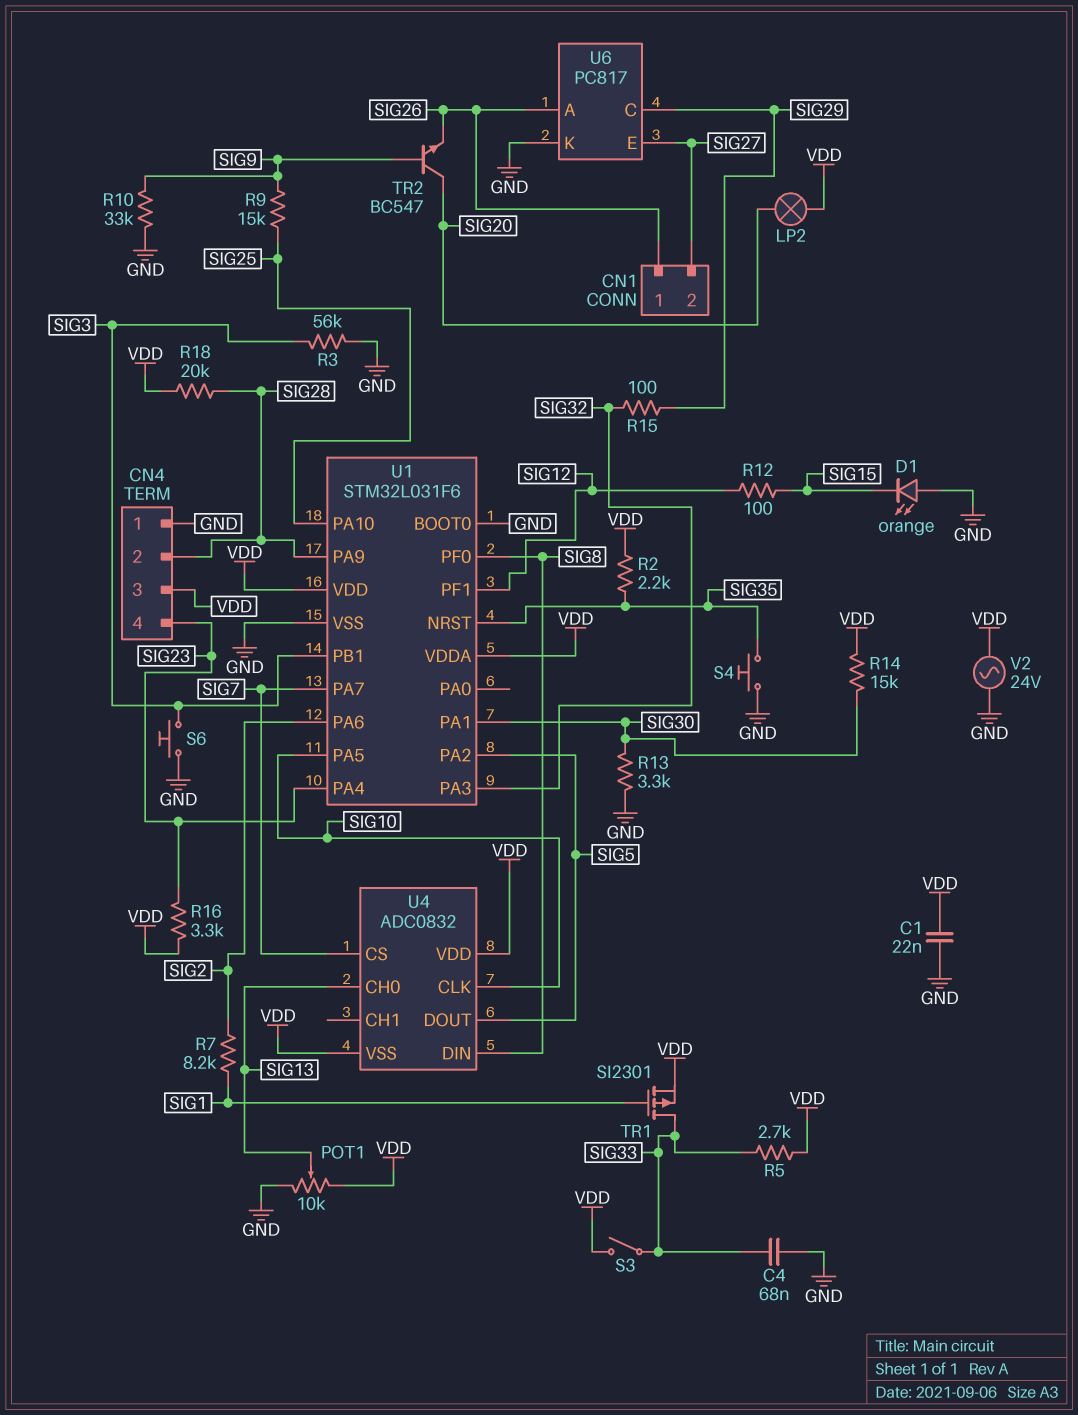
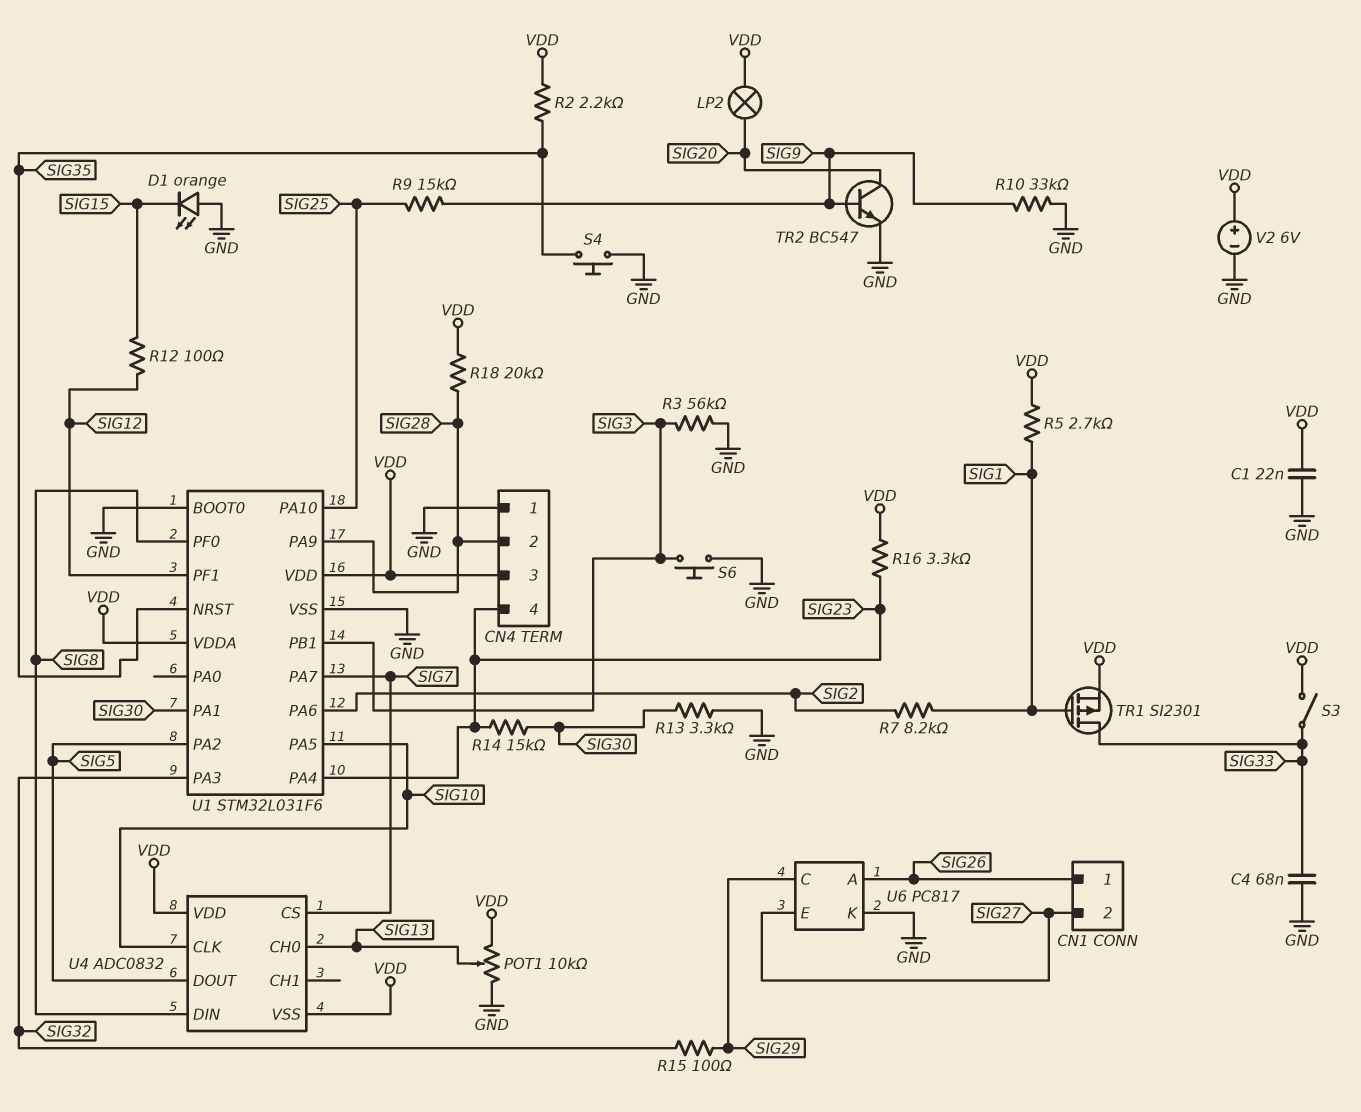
R5: 2.7k (SIG33, VDD) -> 2.7k (SIG1, VDD)
R14: 15k (SIG30, VDD) -> 15k (SIG23, SIG30)
TR2: NPN BC547 (B SIG9, C SIG20, E SIG26) -> NPN BC547 (B SIG9, C SIG20, E GND)
V2: AC 24V (GND, VDD) -> 6V (plus VDD, minus GND)

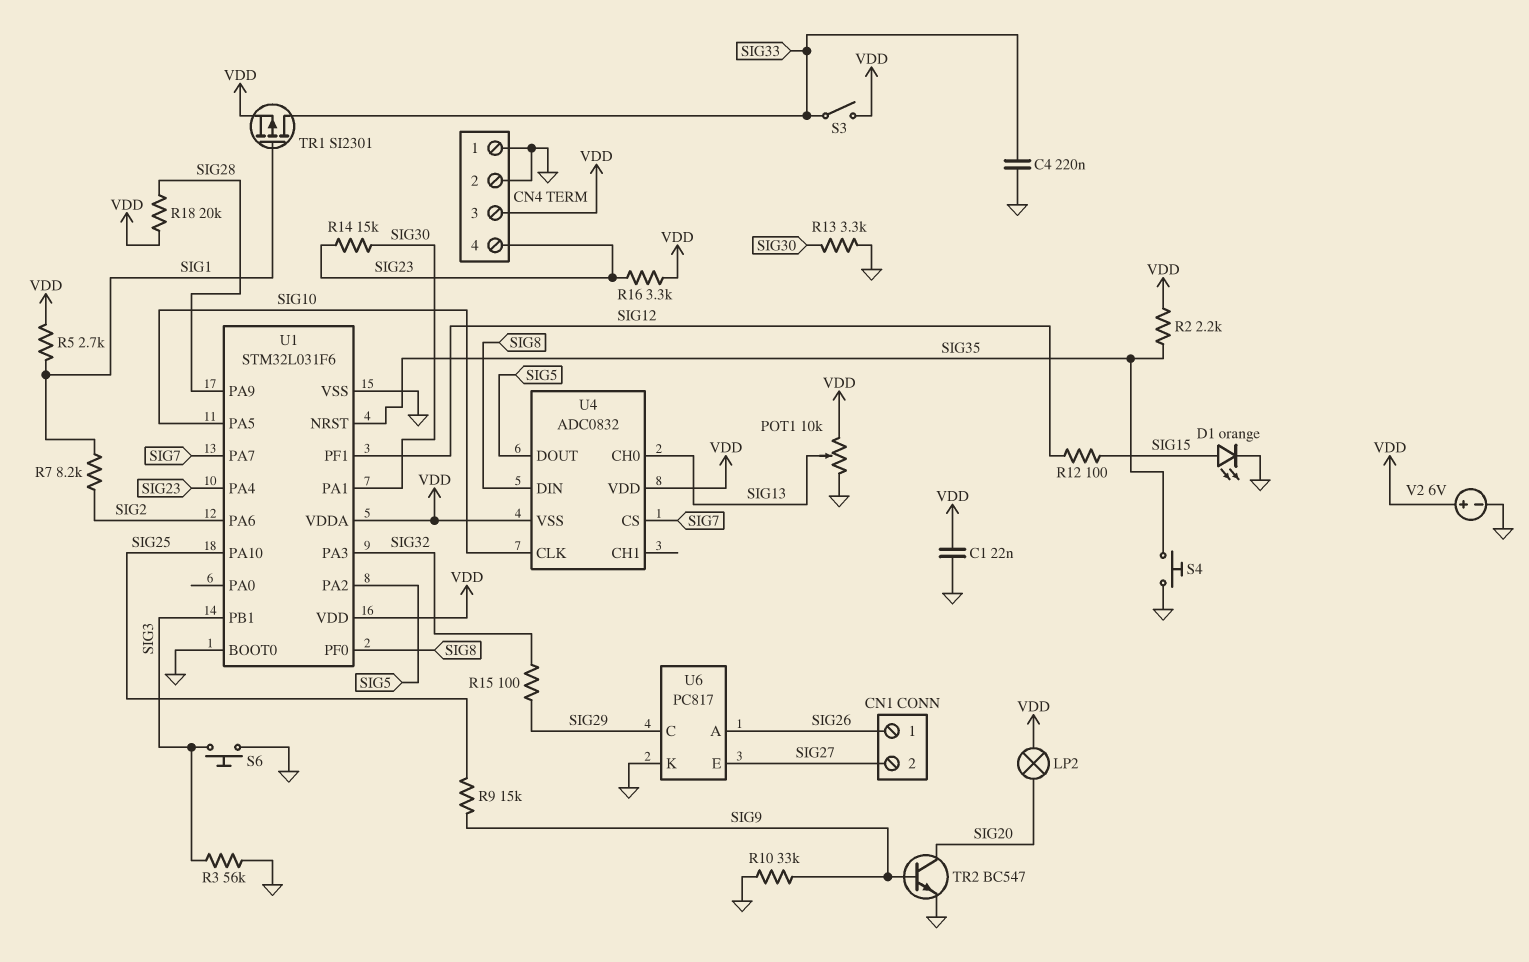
C4: 68nF (GND, SIG33) -> 220nF (GND, SIG33)
CN4 pin 2: SIG28 -> GND
D1: LED orange (A GND, K SIG15) -> LED orange (A SIG15, K GND)

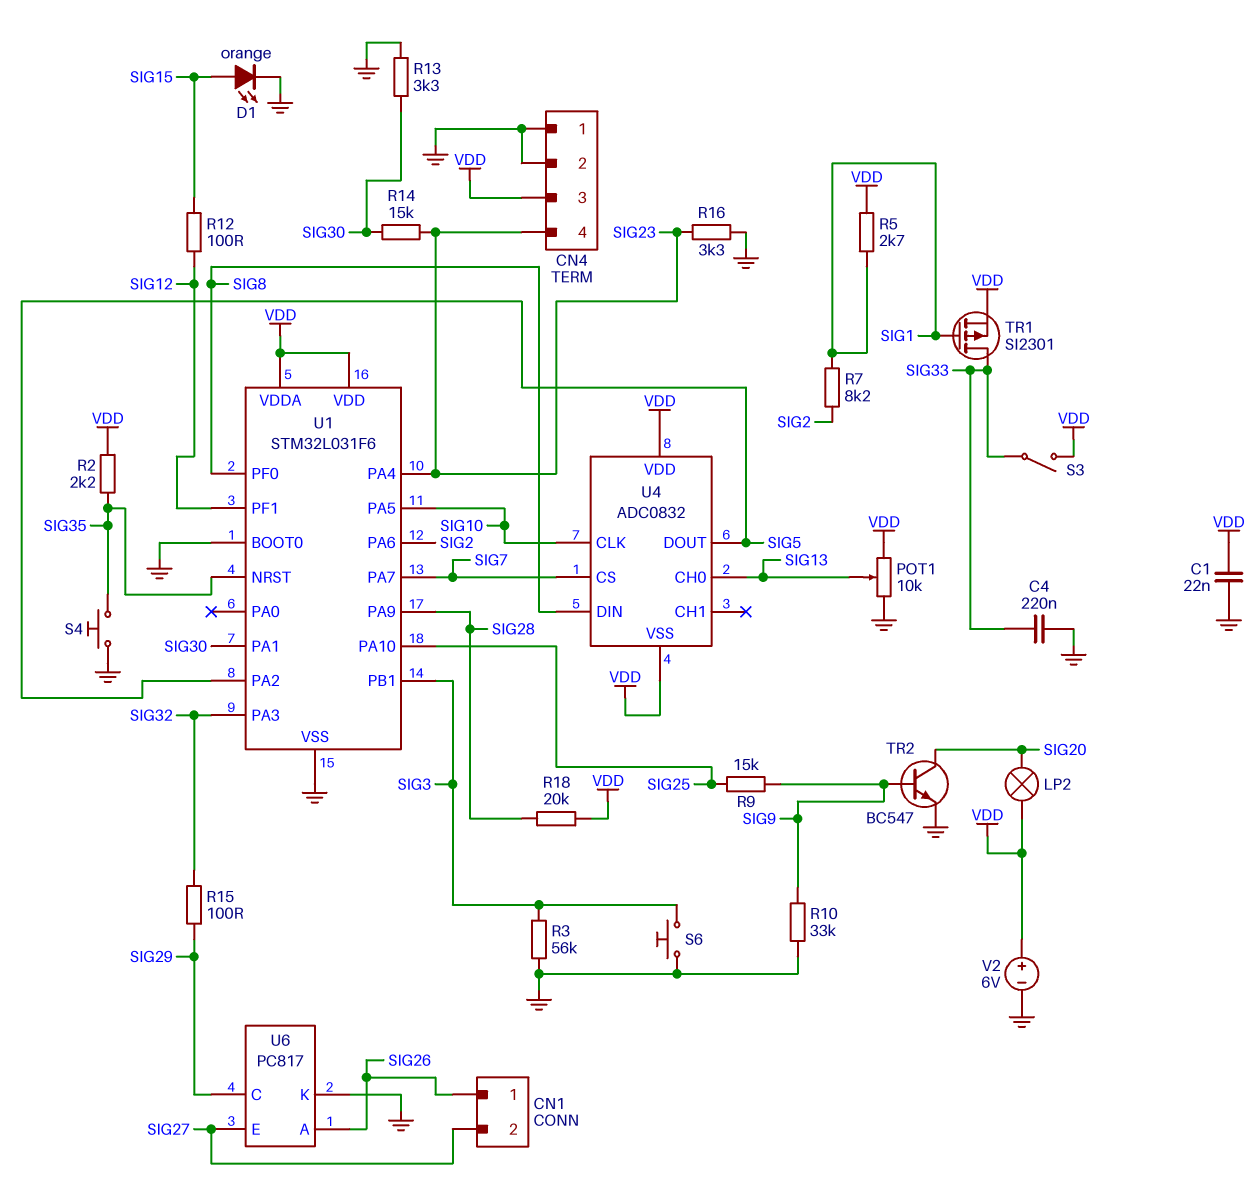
R16: 3.3k (SIG23, VDD) -> 3.3k (GND, SIG23)

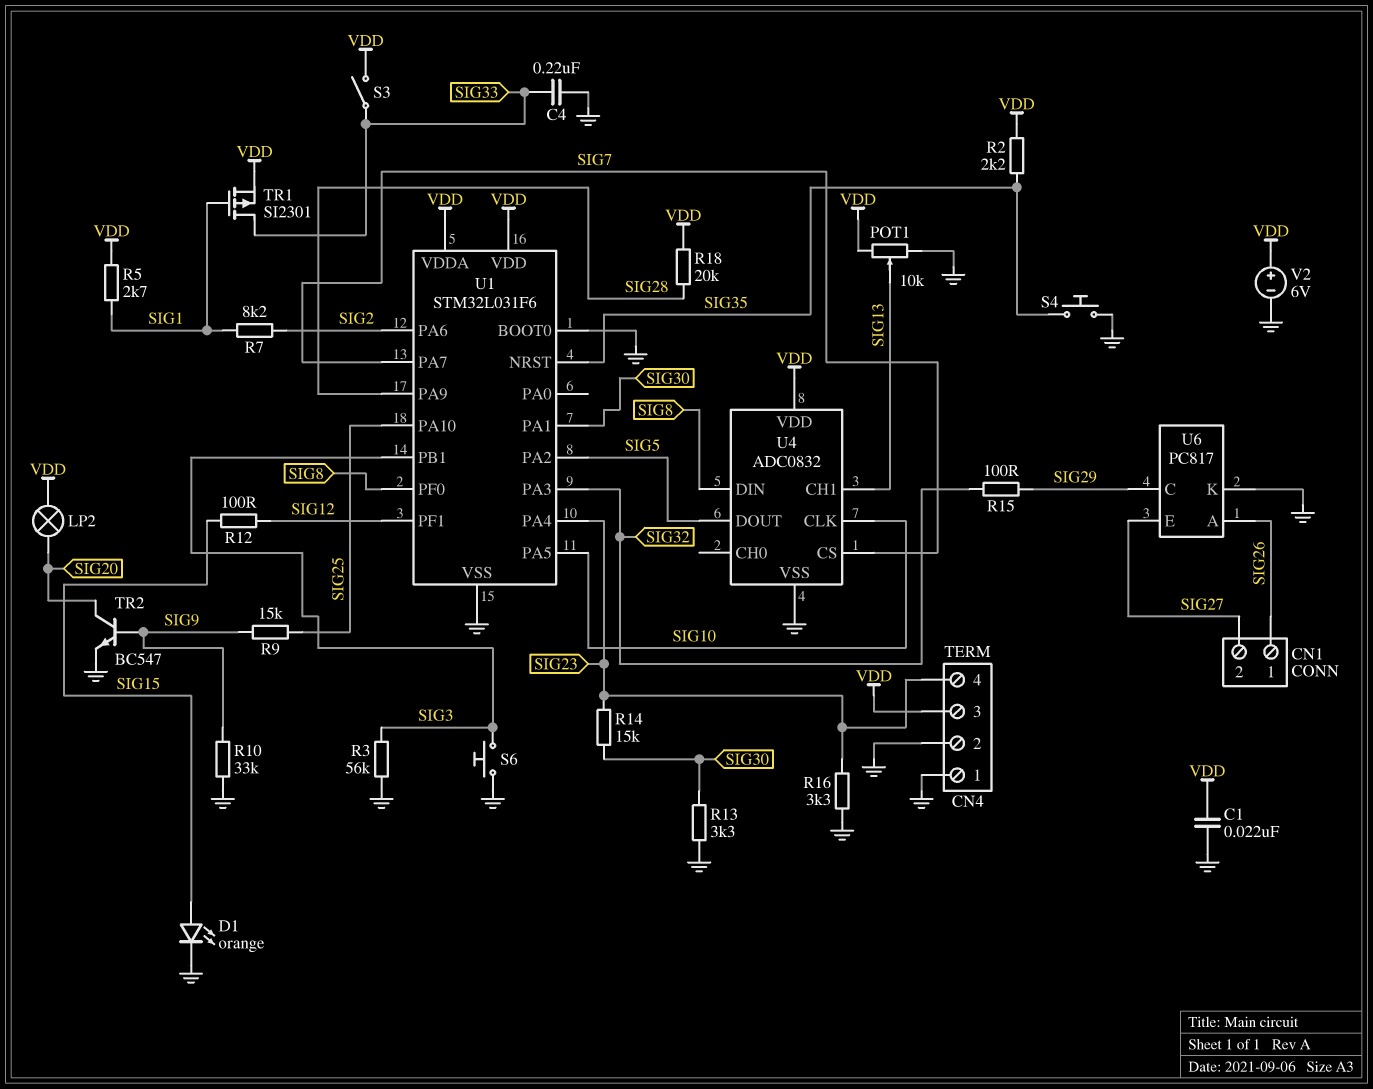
U4 pin CH0: SIG13 -> none
U4 pin CH1: none -> SIG13
U4 pin VSS: VDD -> GND

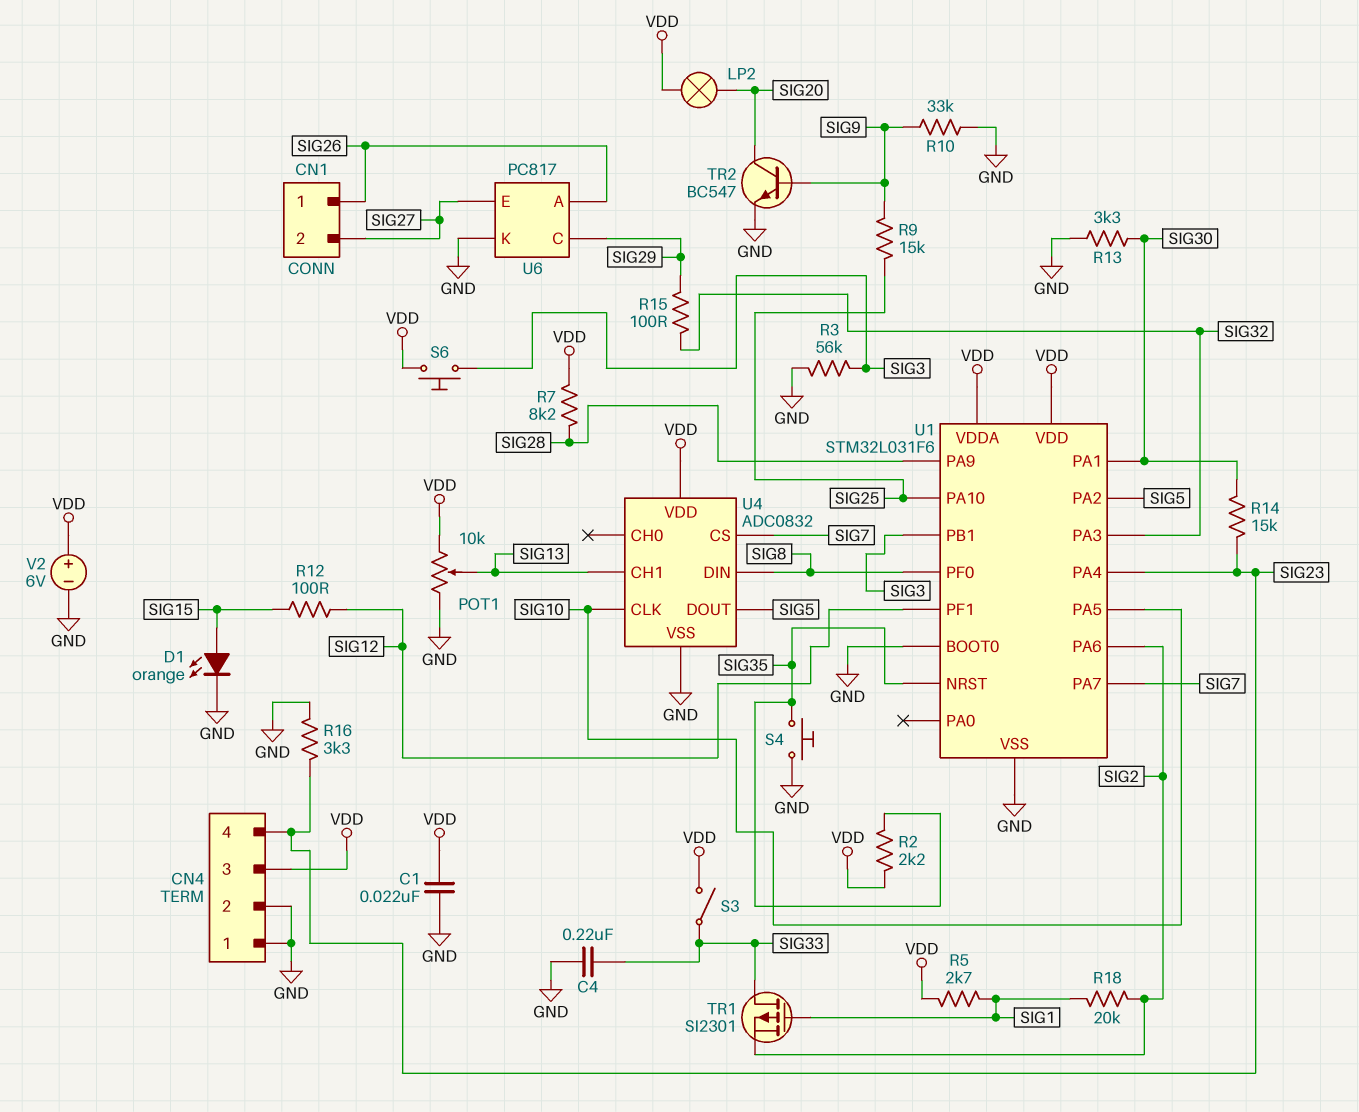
R7: 8.2k (SIG1, SIG2) -> 8.2k (SIG28, VDD)
R18: 20k (SIG28, VDD) -> 20k (SIG1, SIG2)
S6: button (GND, SIG3) -> button (SIG3, VDD)
TR1: PMOS SI2301 (G SIG1, D SIG33, S VDD) -> PMOS SI2301 (G SIG1, D SIG33, S SIG2)

